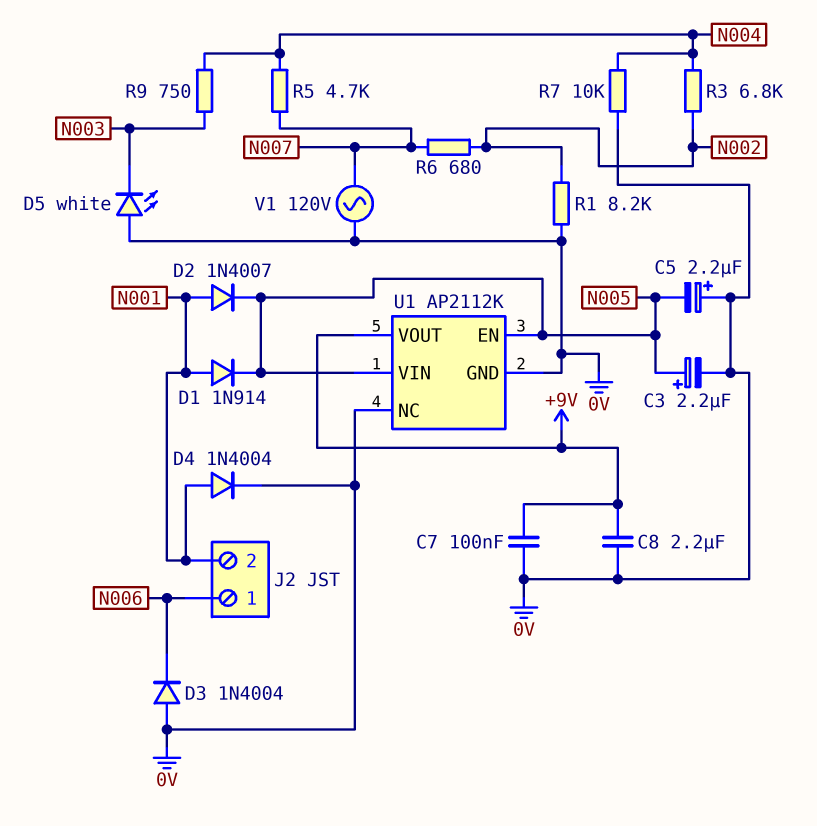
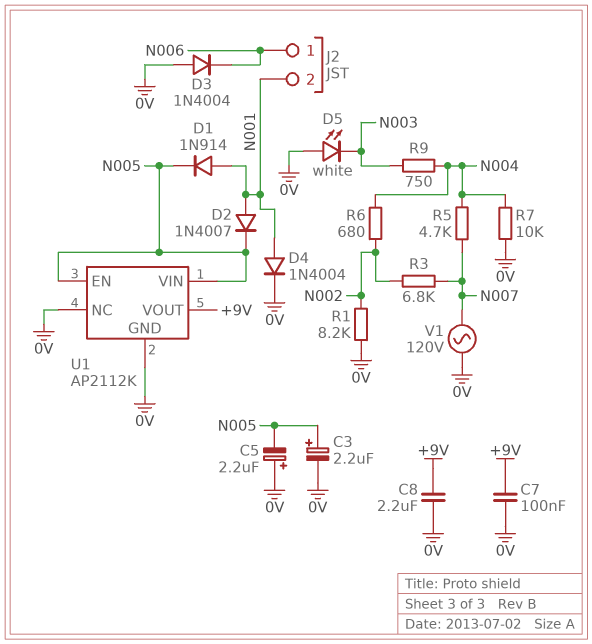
R3: 6.8k (N002, N004) -> 6.8k (N002, N007)
R6: 680 (N002, N007) -> 680 (N002, N004)

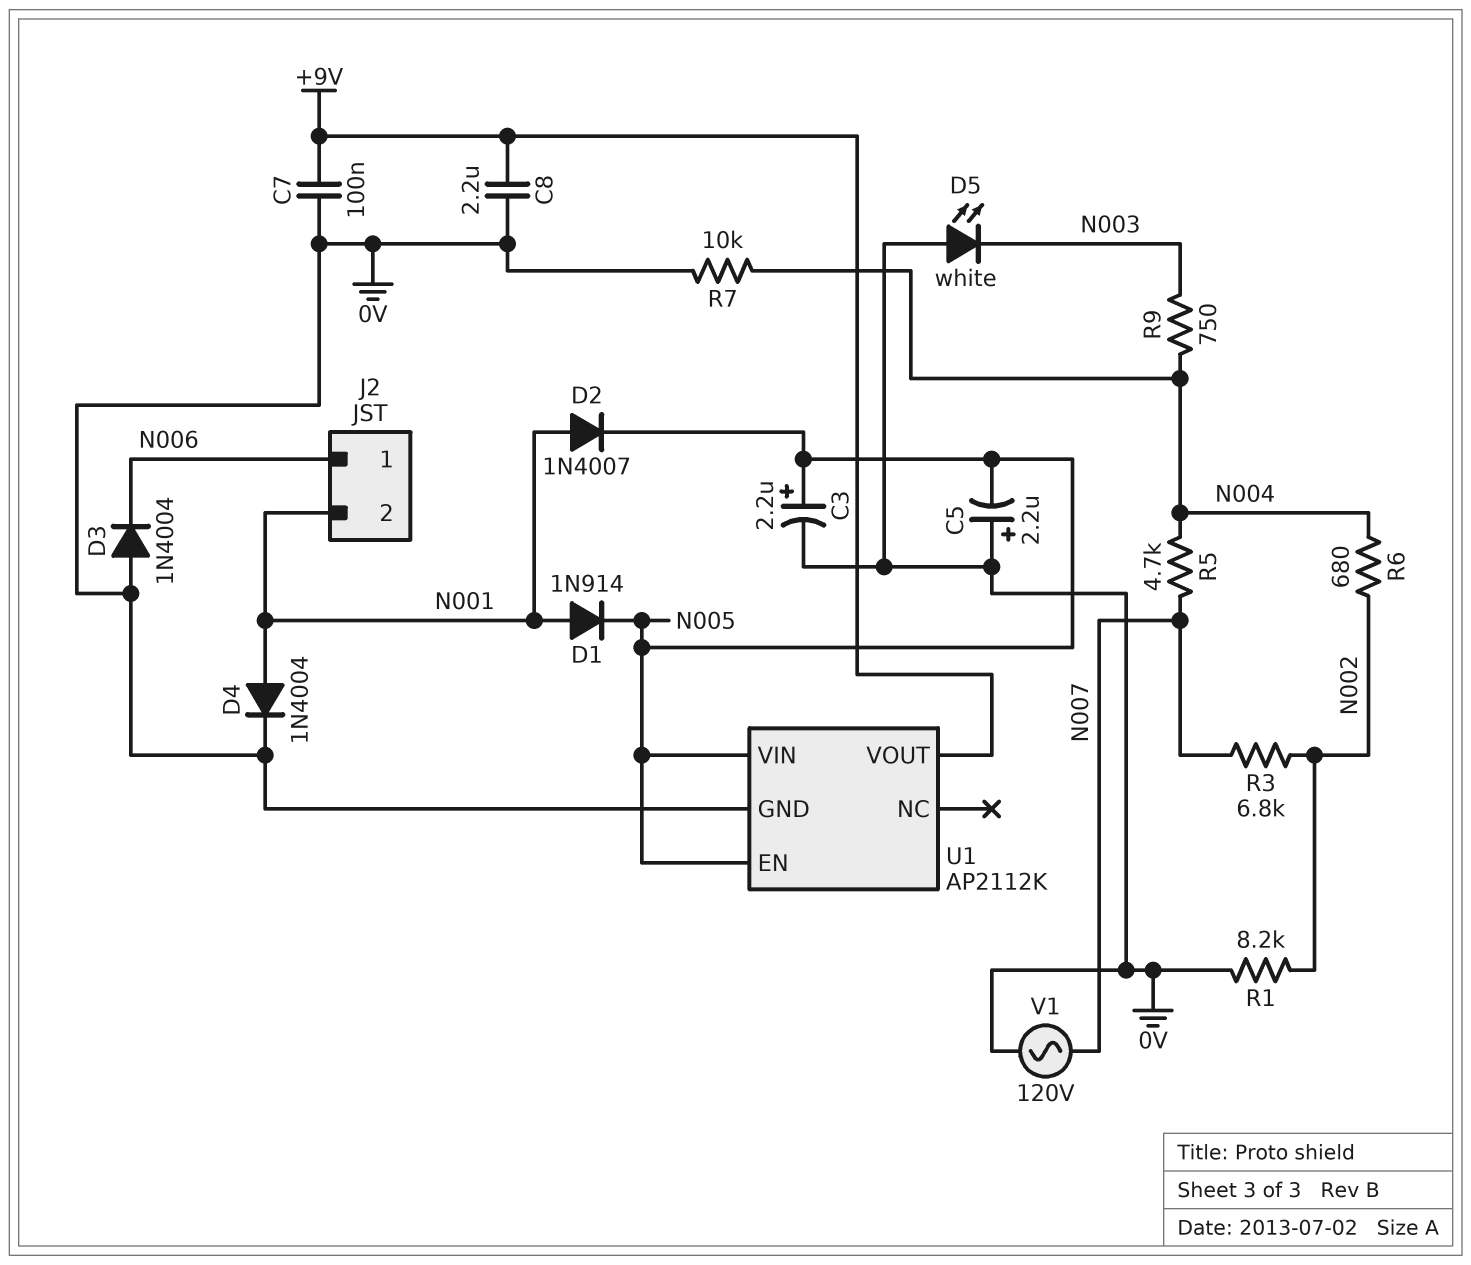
U1 pin NC: 0V -> none

